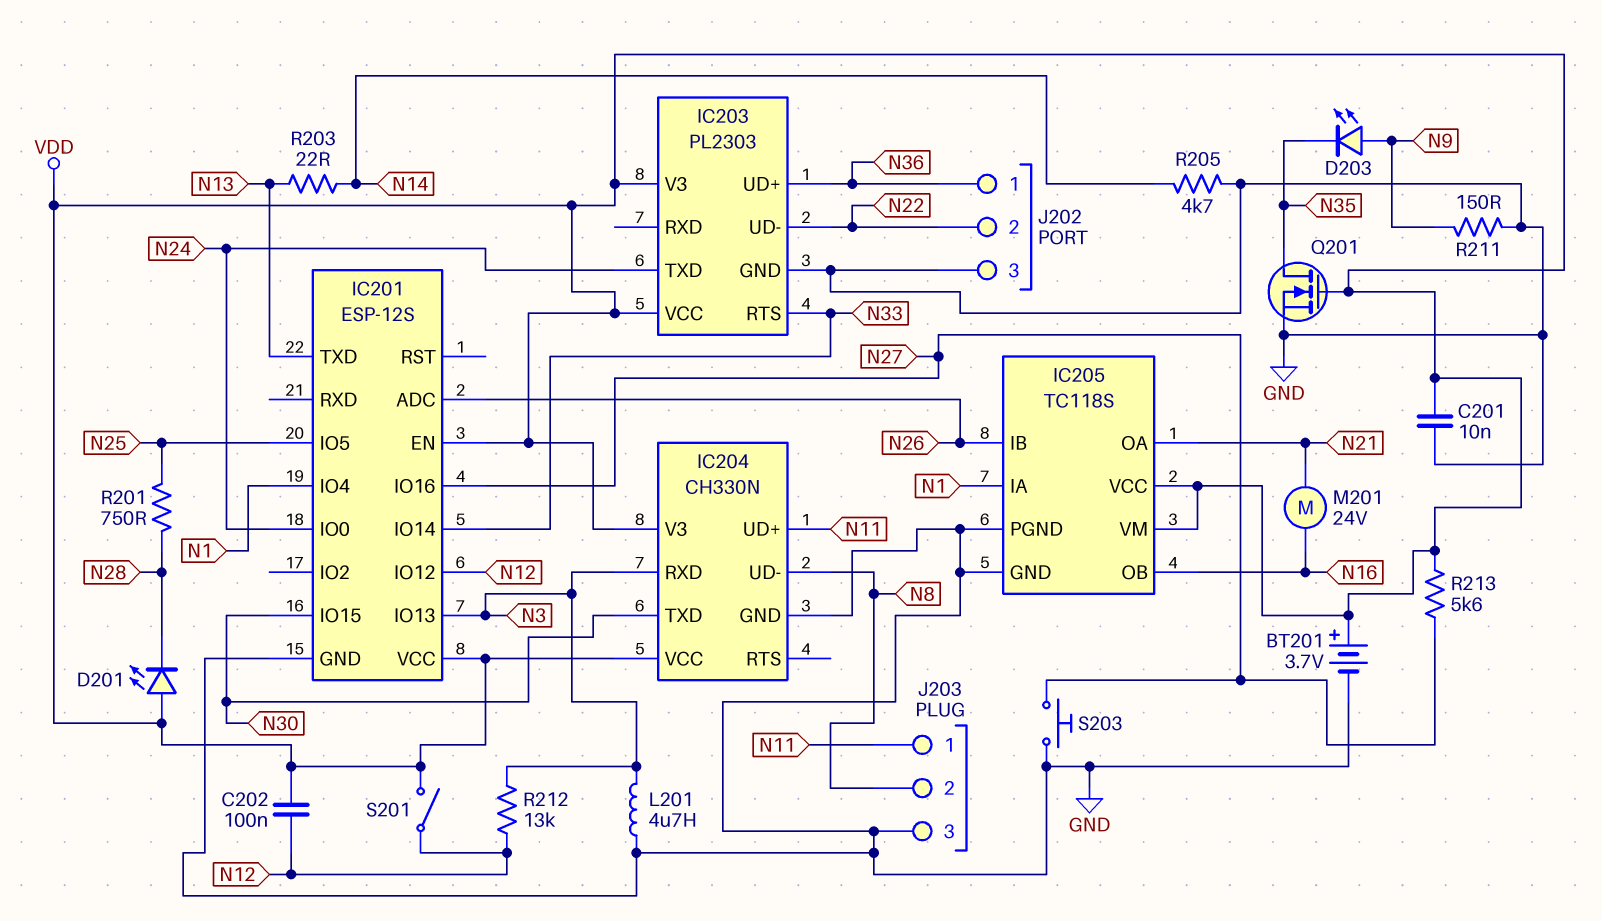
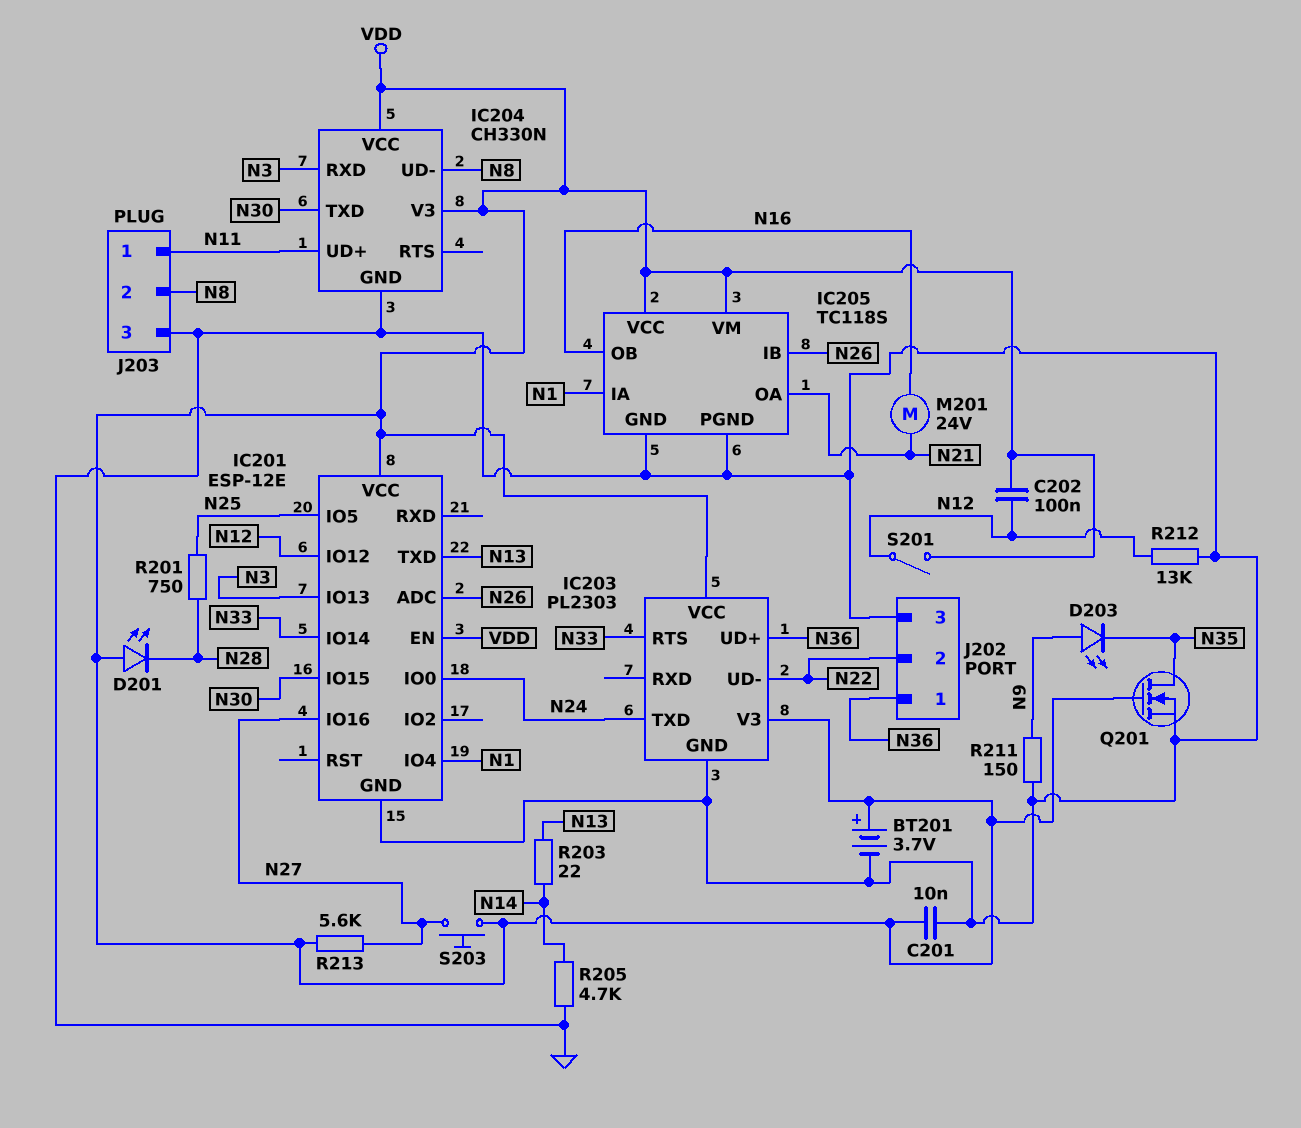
IC201: ESP-12S -> ESP-12E
L201: 4.7uH (GND, N3) -> none
R212: 13k (N3, N12) -> 13k (GND, N12)
S203: button (GND, N27) -> button (N27, VDD)

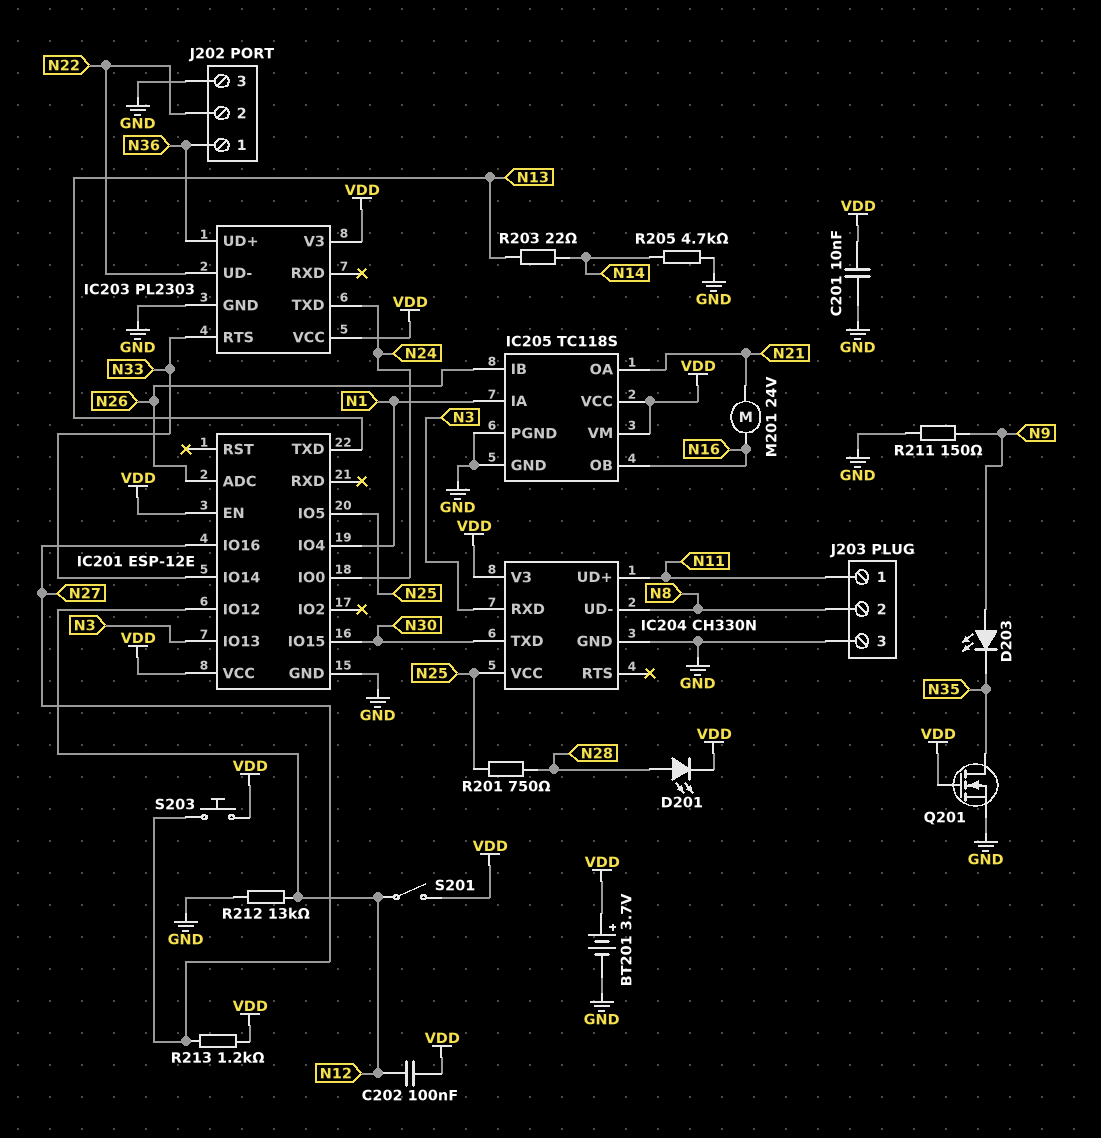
D201: LED (A VDD, K N28) -> LED (A N28, K VDD)
IC204 pin VCC: VDD -> N25
R213: 5.6k (N27, VDD) -> 1.2k (N27, VDD)

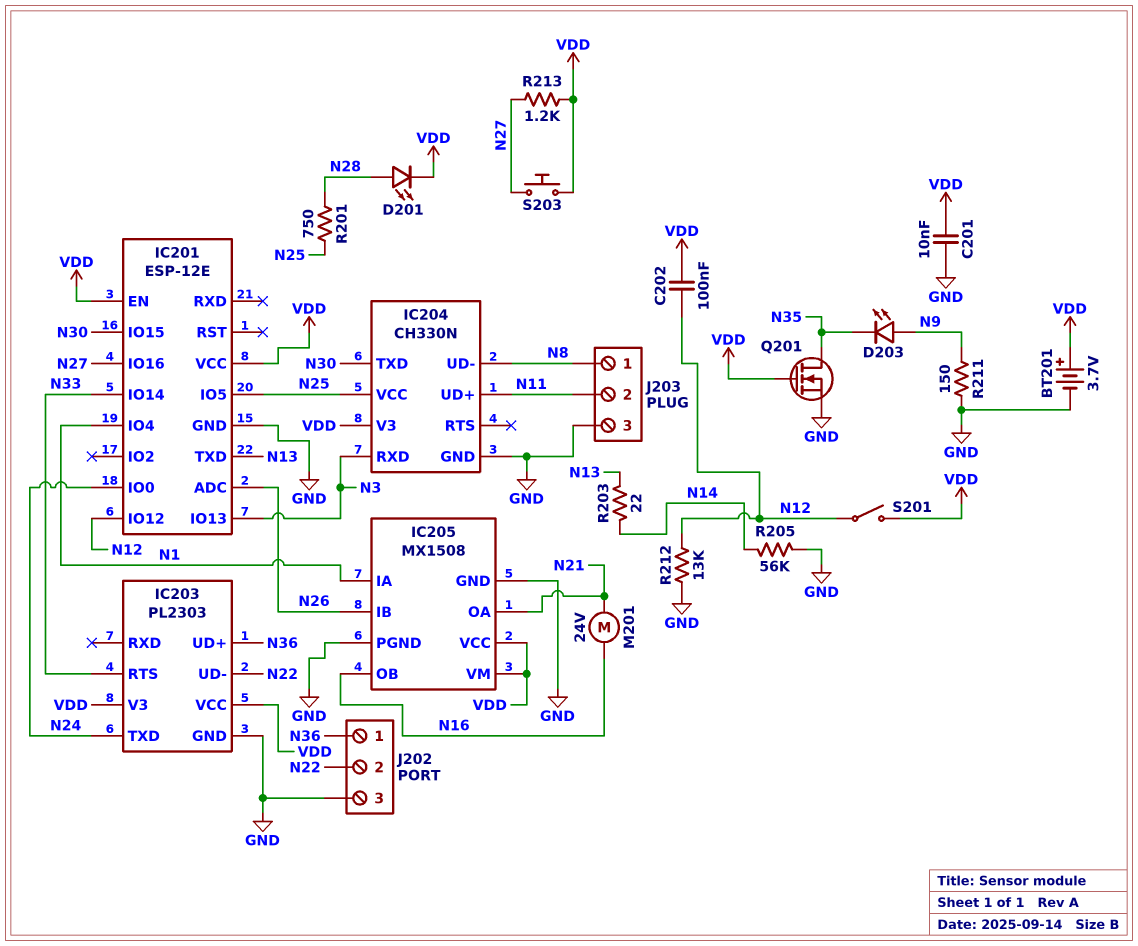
IC205: TC118S -> MX1508
J203 pin 1: N11 -> N8
J203 pin 2: N8 -> N11
R205: 4.7k (GND, N14) -> 56k (GND, N14)

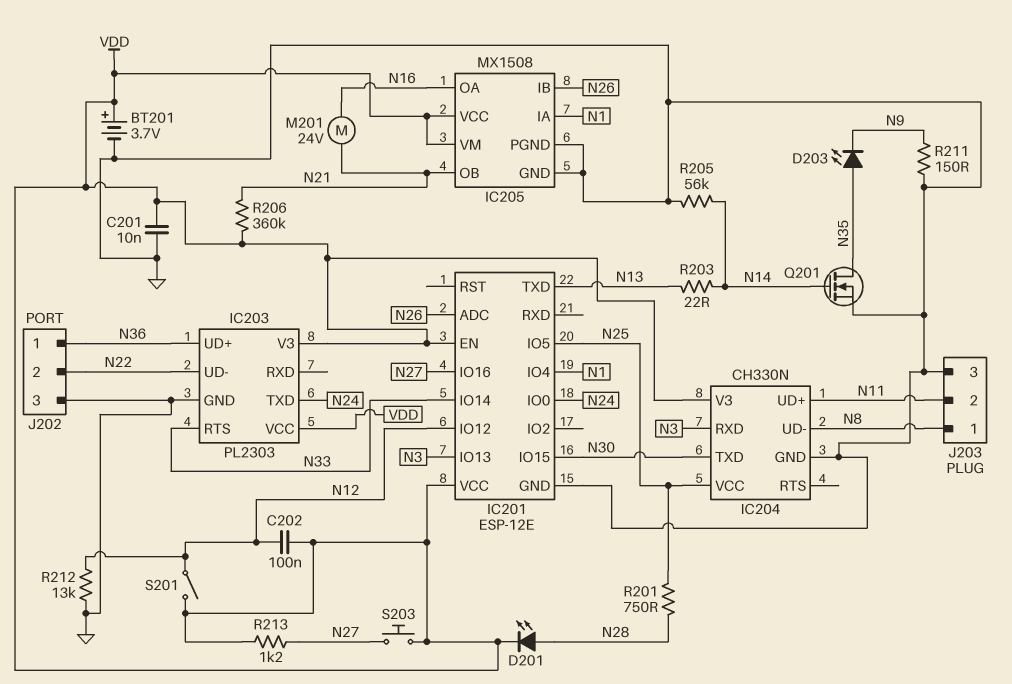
D203: LED (A N9, K N35) -> LED (A N35, K N9)
IC205 pin OA: N21 -> N16
IC205 pin OB: N16 -> N21
Q201: NMOS (G VDD, D N35, S GND) -> NMOS (G N14, D N35, S GND)
R206: none -> 360k (N21, VDD)

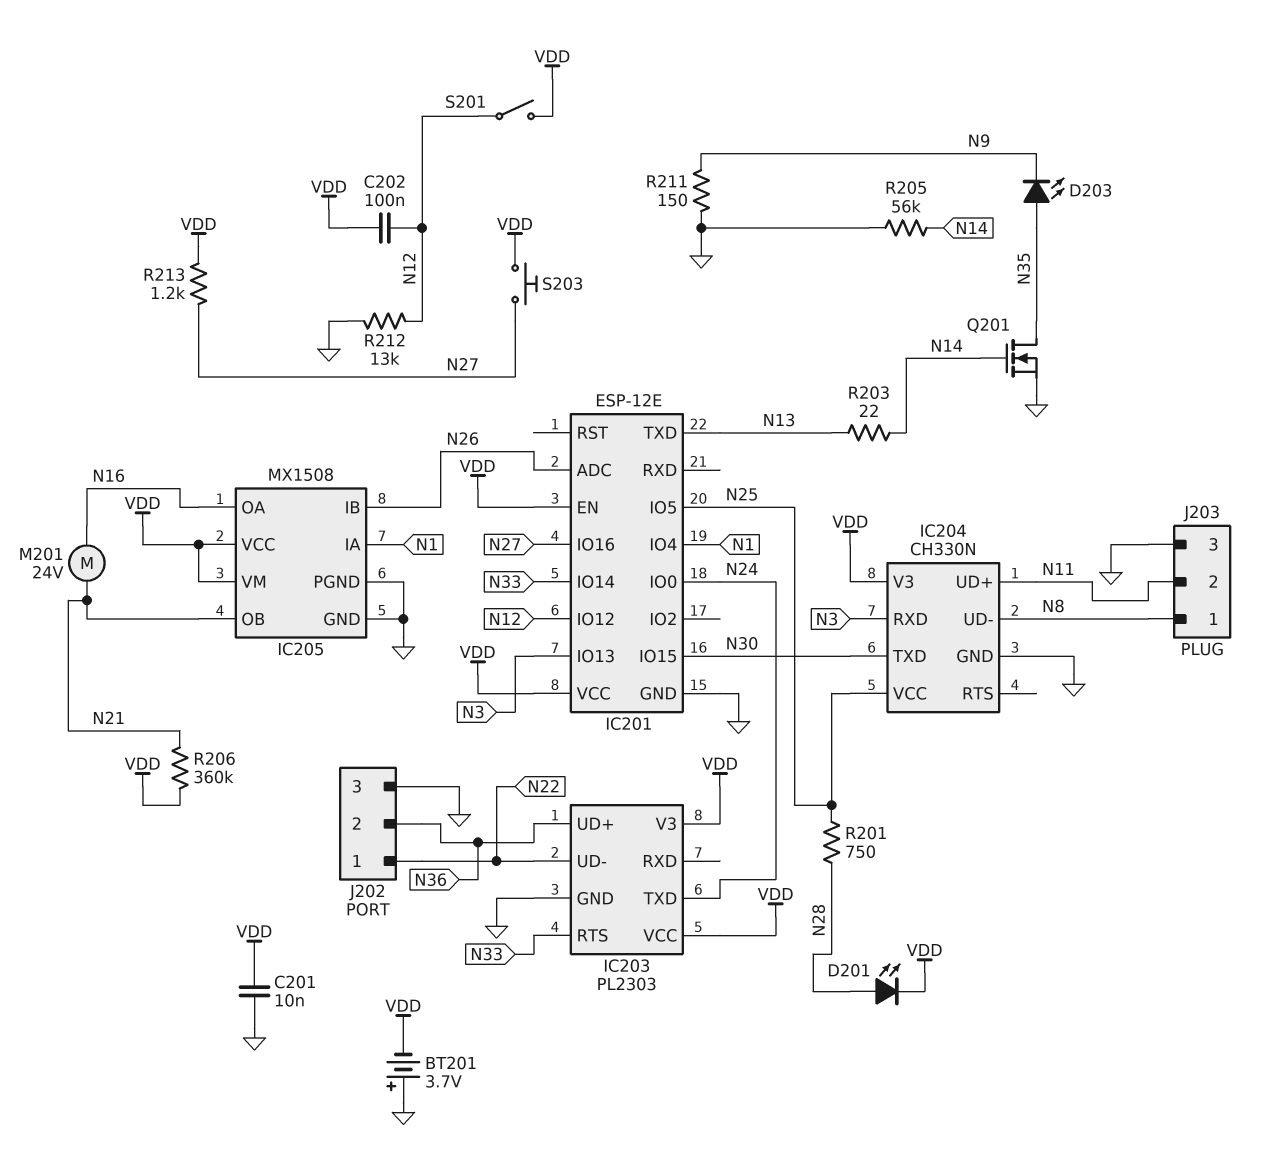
BT201: 3.7V (plus VDD, minus GND) -> 3.7V (plus GND, minus VDD)
J202 pin 1: N36 -> N22
J202 pin 2: N22 -> N36

